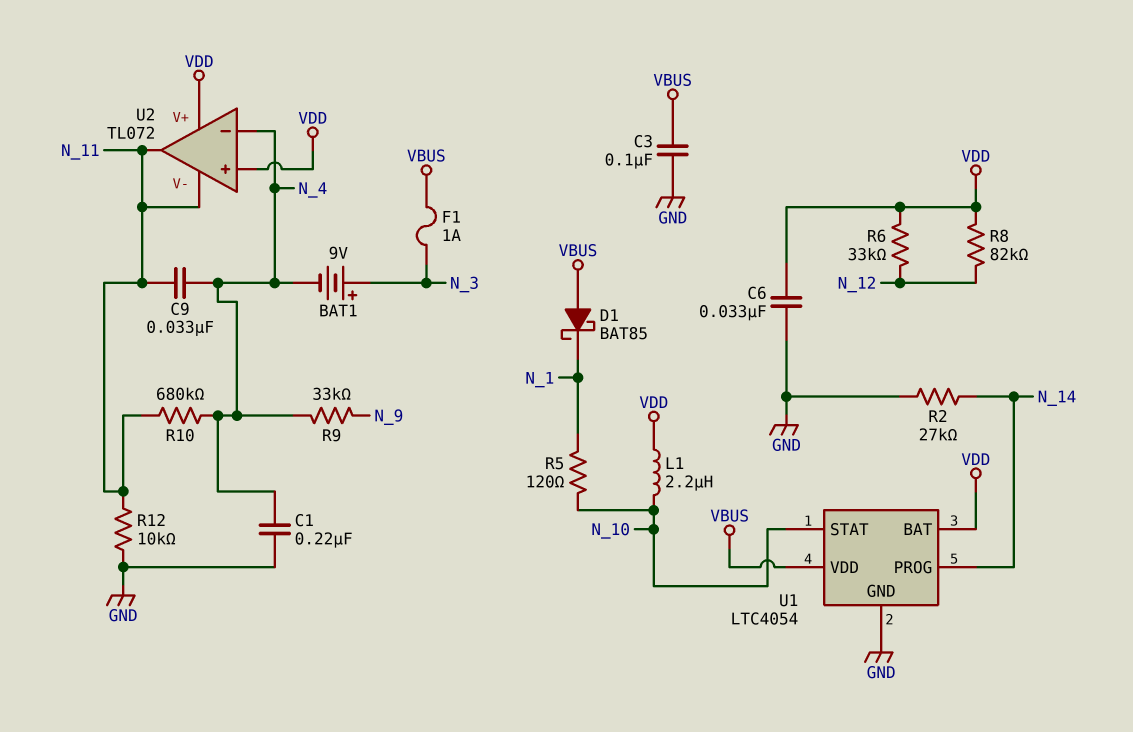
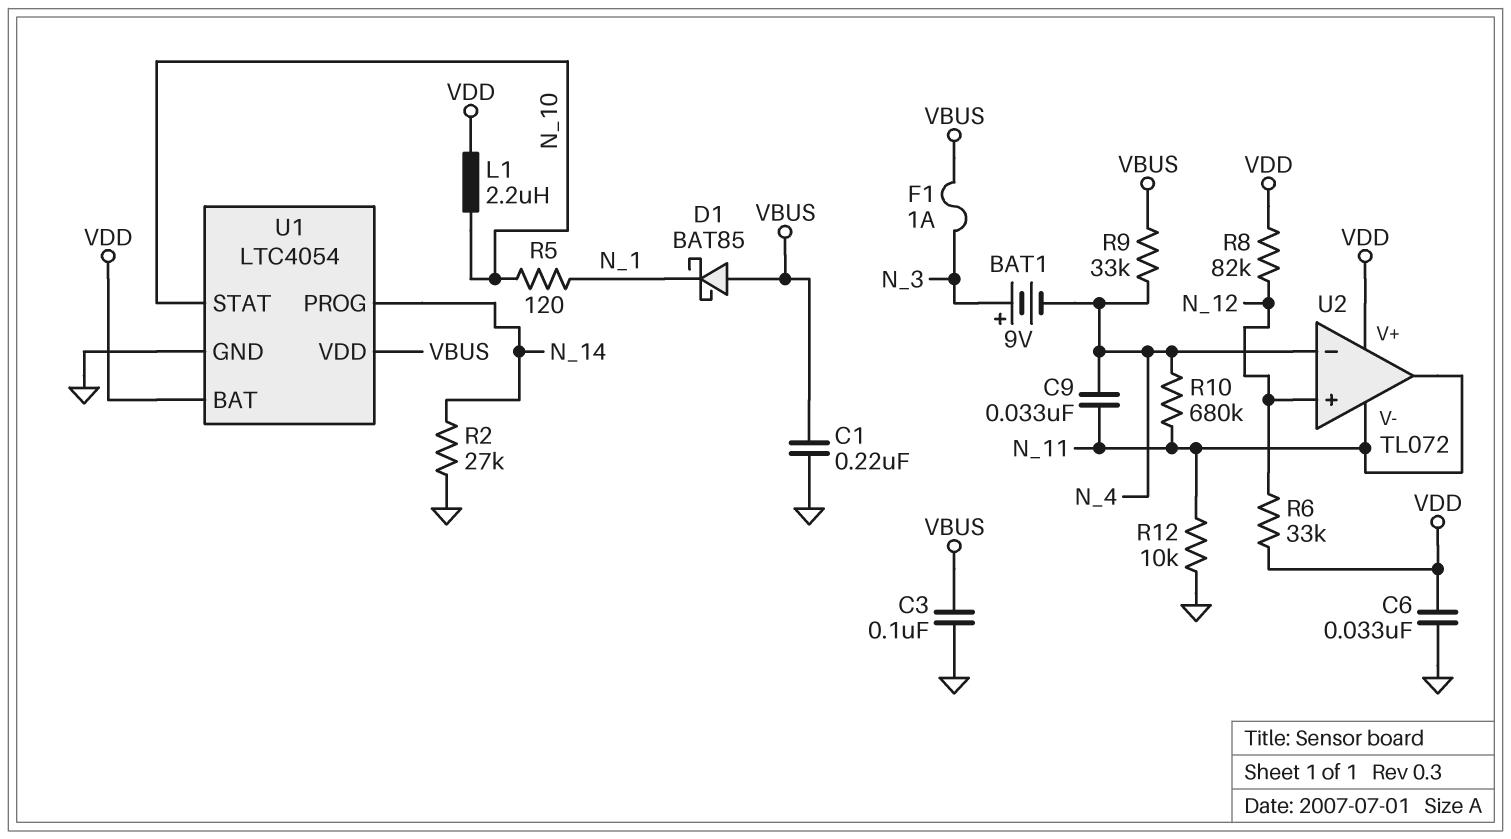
C1: 220nF (GND, N_4) -> 220nF (GND, VBUS)
R9: 33k (N_4, N_9) -> 33k (N_4, VBUS)
U2 pin in+: VDD -> N_12

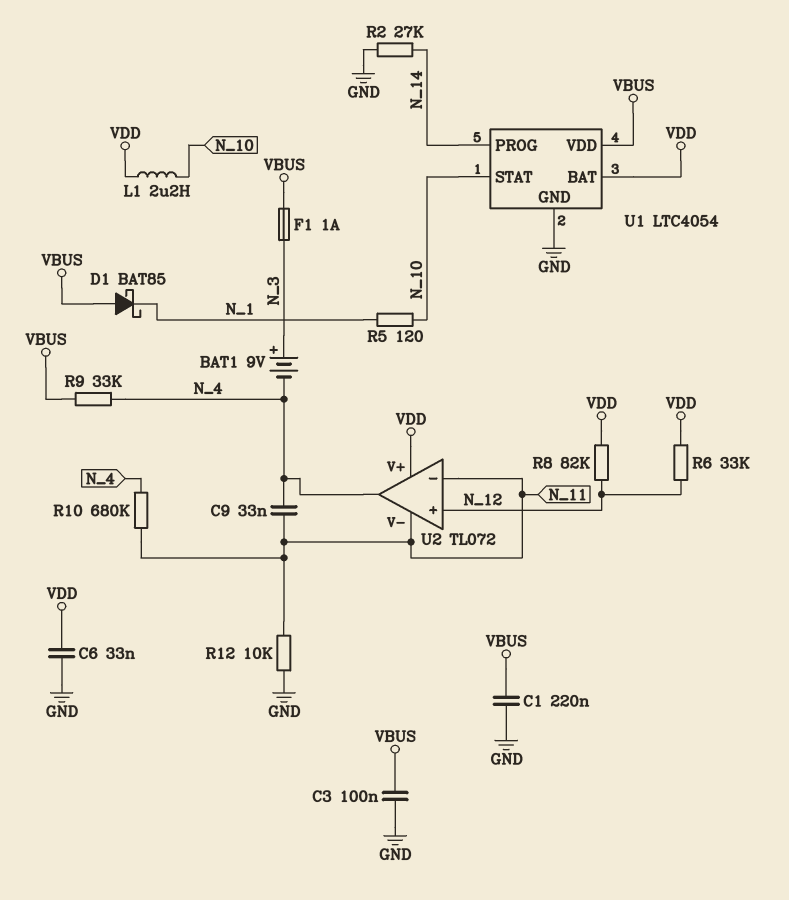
U2 pin in-: N_4 -> N_11
U2 pin out: N_11 -> N_4

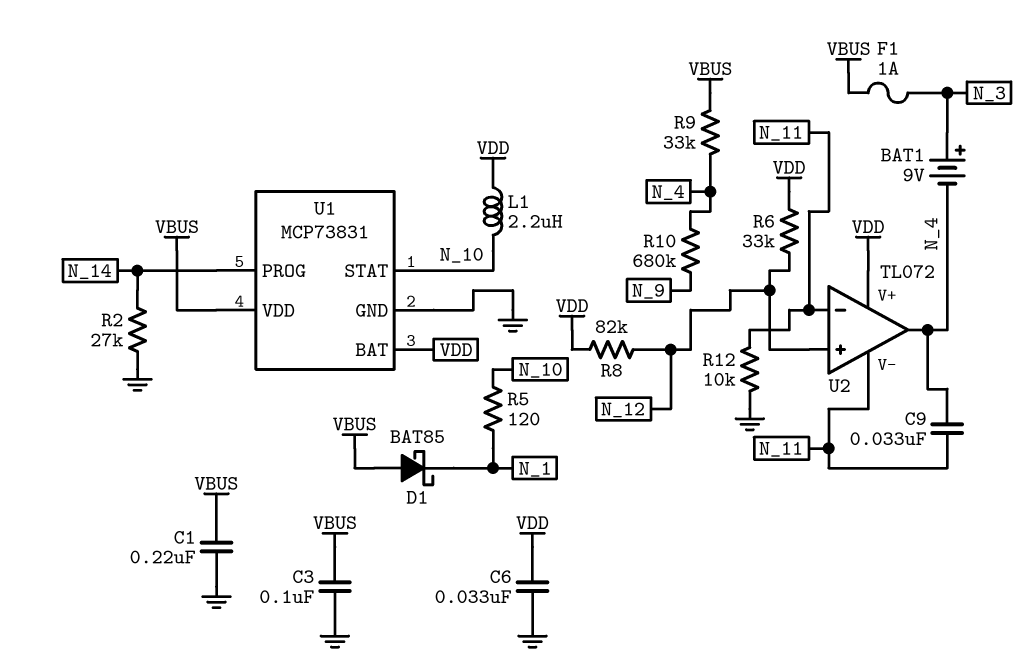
R10: 680k (N_4, N_11) -> 680k (N_4, N_9)
U1: LTC4054 -> MCP73831

